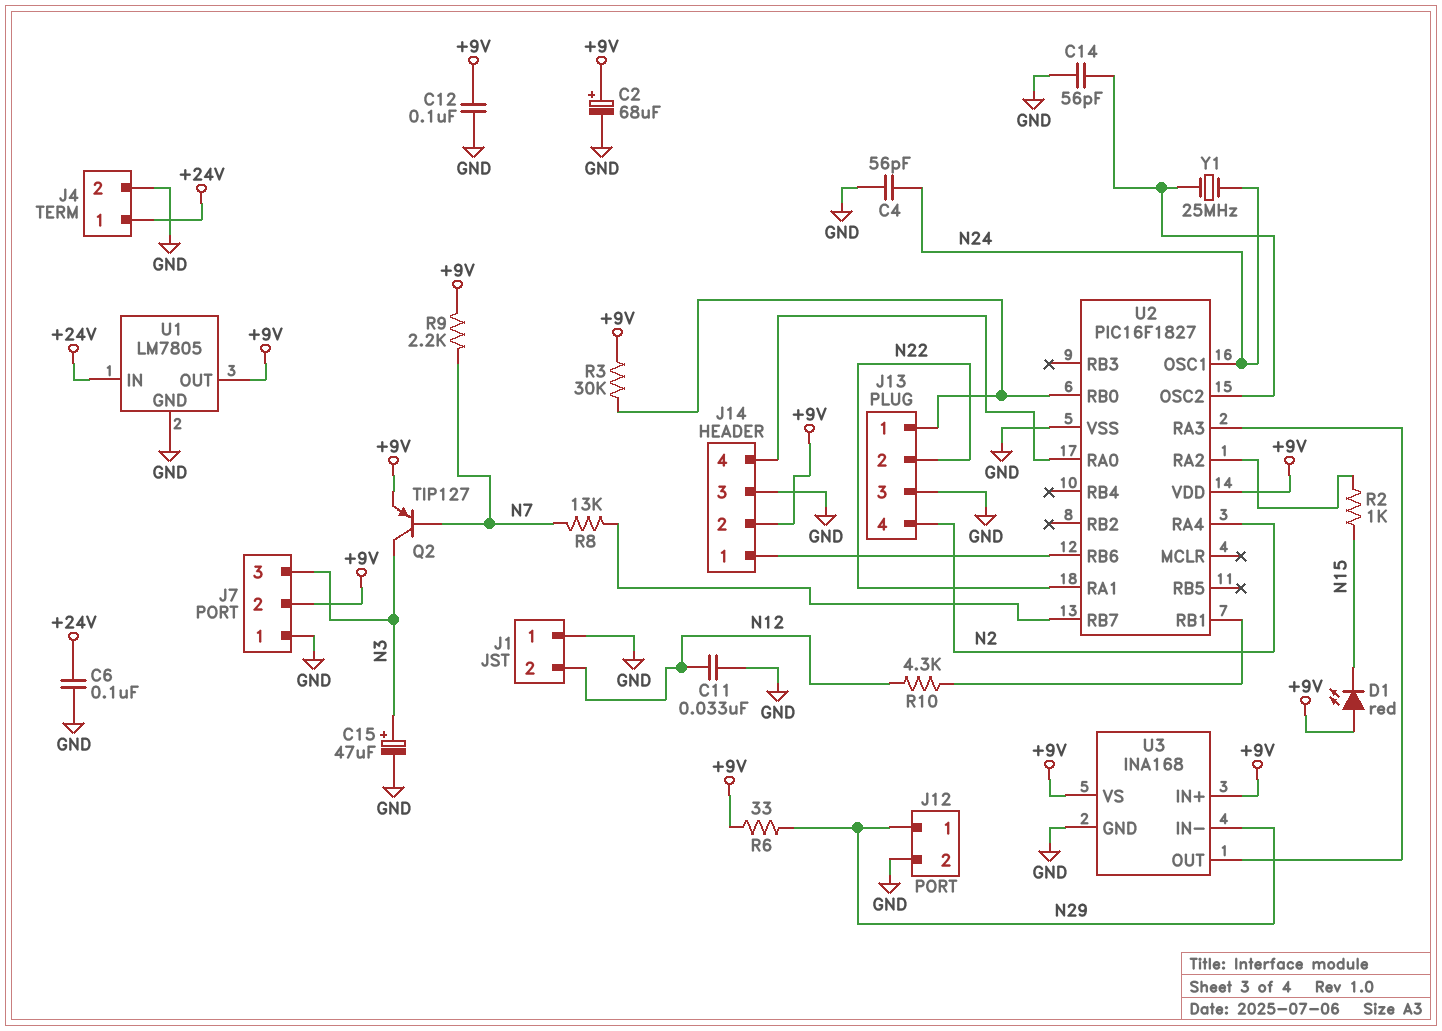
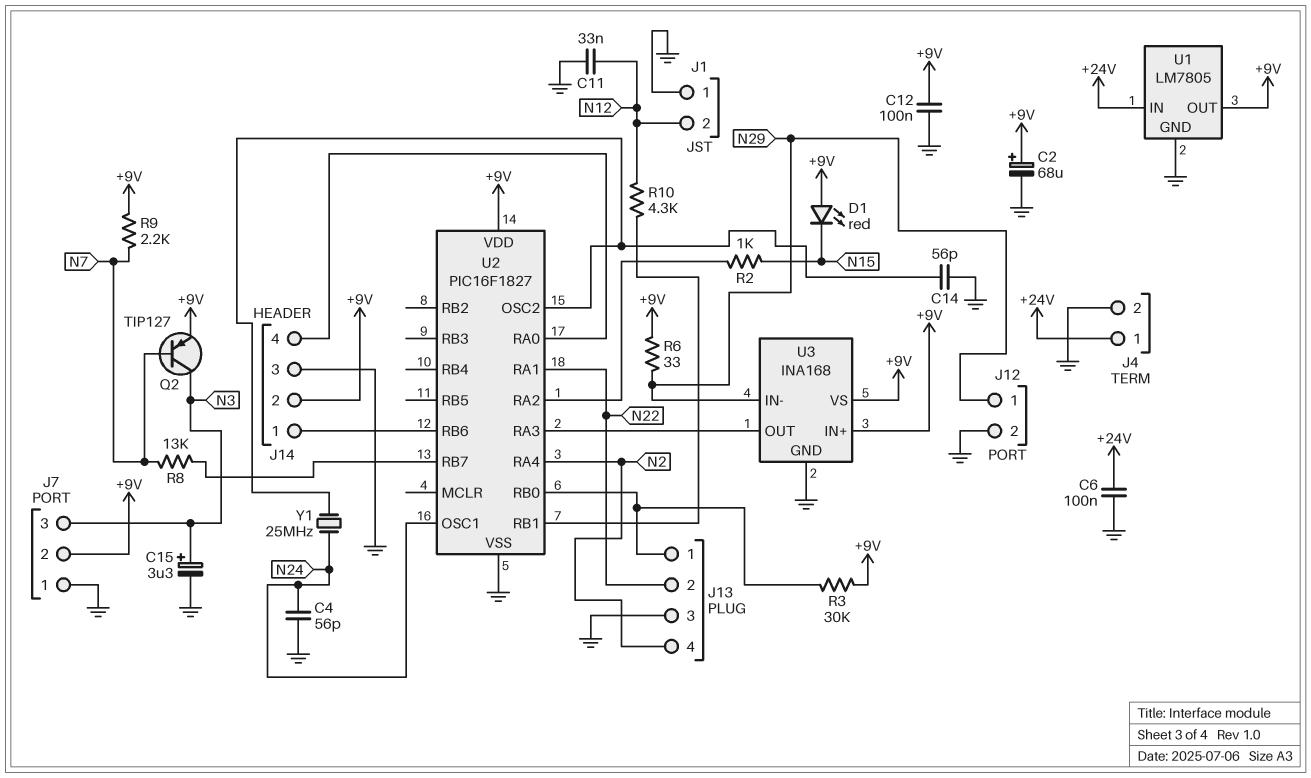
C15: 47uF (plus N3, minus GND) -> 3.3uF (plus N3, minus GND)

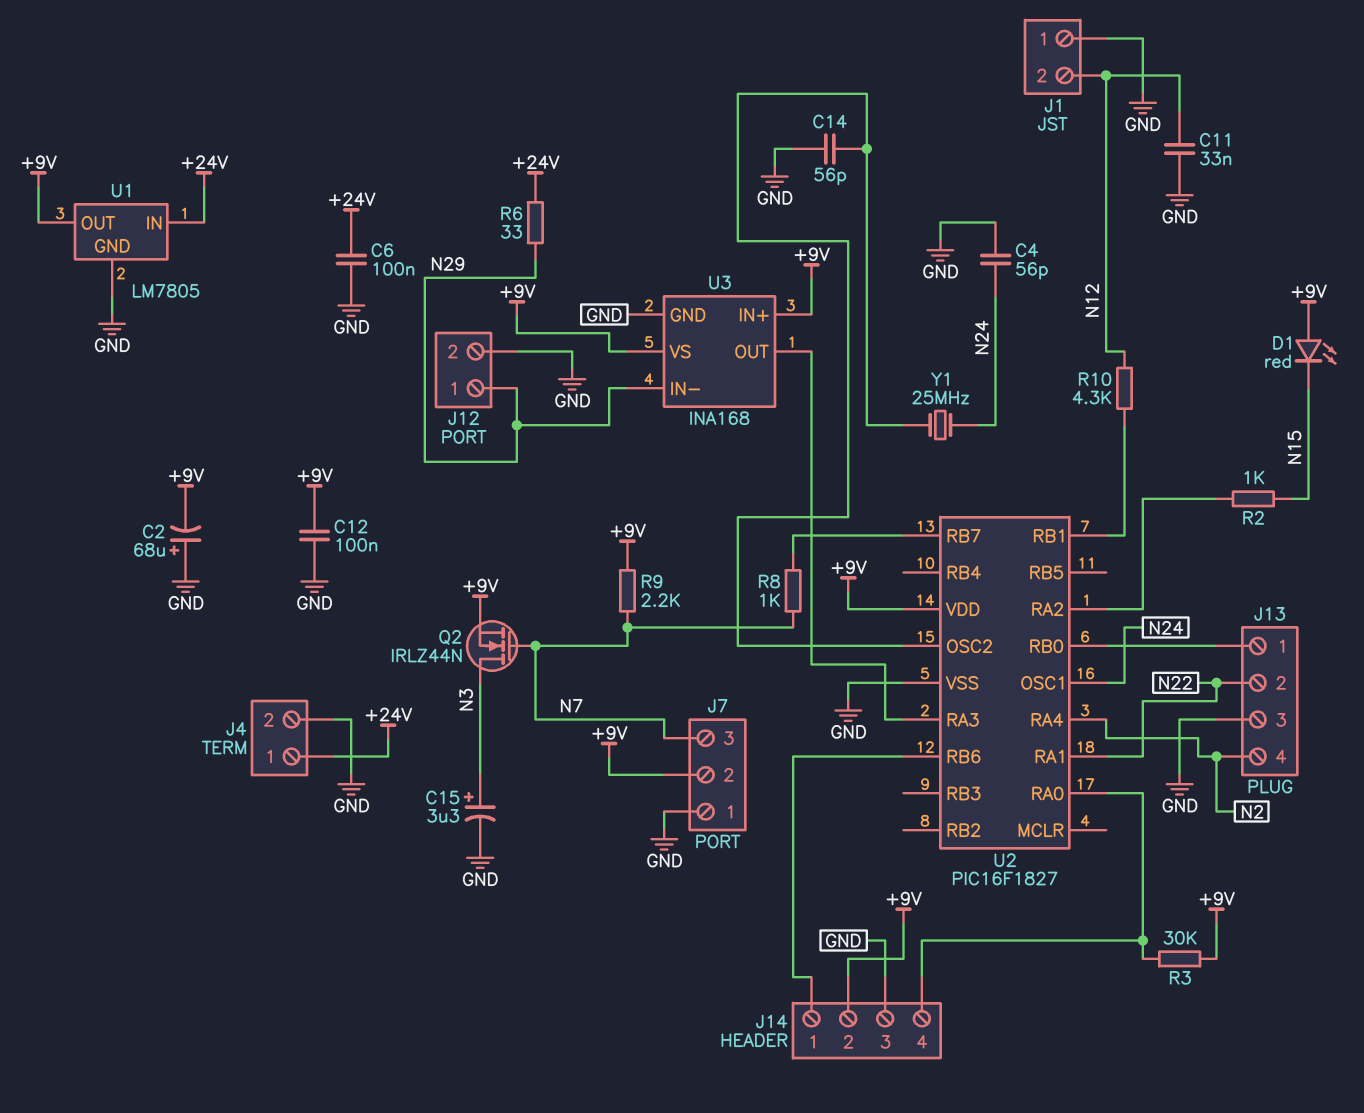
C2: 68uF (plus +9V, minus GND) -> 68uF (plus GND, minus +9V)
J7 pin 3: N3 -> N7
Q2: PNP TIP127 (B N7, C N3, E +9V) -> NMOS IRLZ44N (G N7, D N3, S +9V)
R3: 30k (+9V, J13/1) -> 30k (+9V, J14/4)
R6: 33 (+9V, N29) -> 33 (+24V, N29)
R8: 13k (N7, U2/RB7) -> 1k (N7, U2/RB7)

